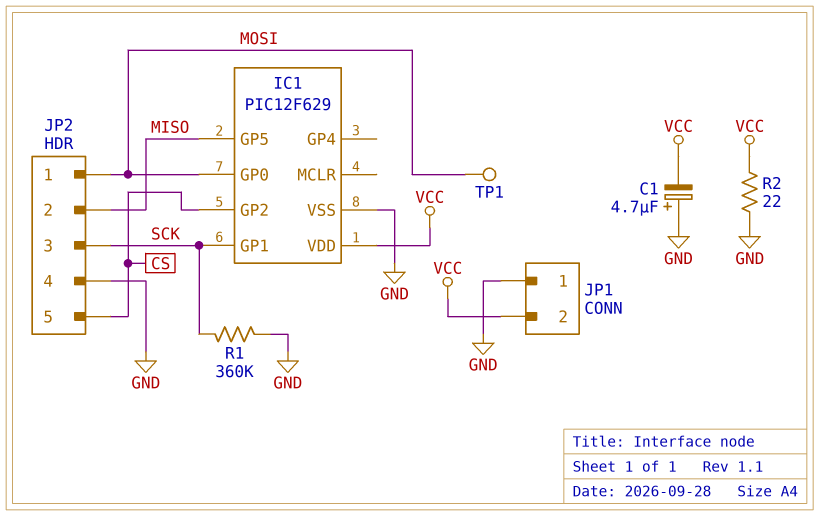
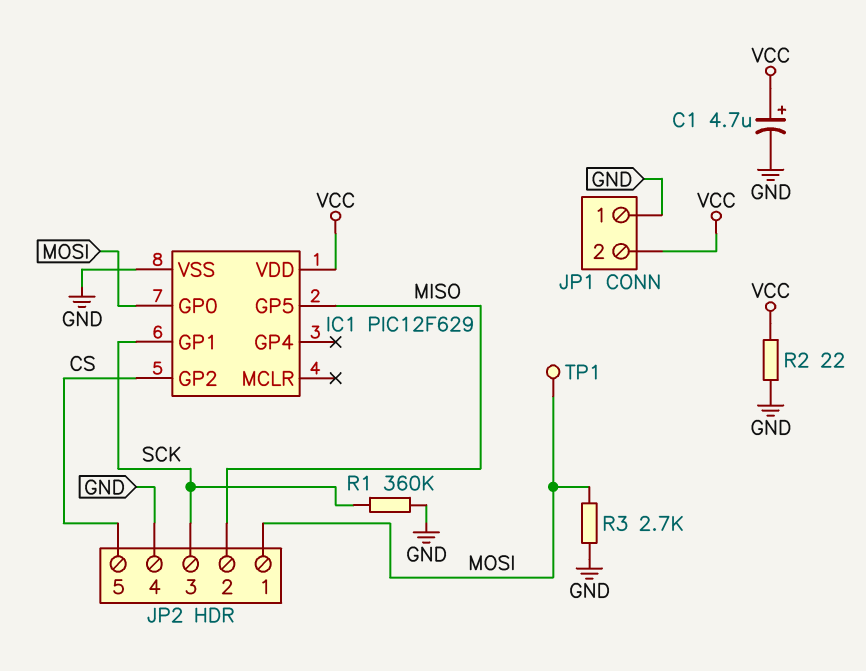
C1: 4.7uF (plus GND, minus VCC) -> 4.7uF (plus VCC, minus GND)
R3: none -> 2.7k (GND, MOSI)

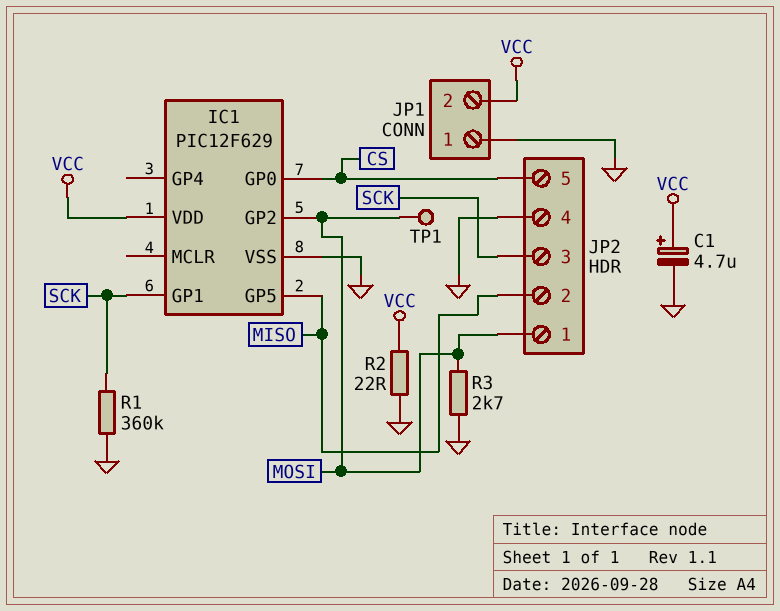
IC1 pin GP0: MOSI -> CS
IC1 pin GP2: CS -> MOSI

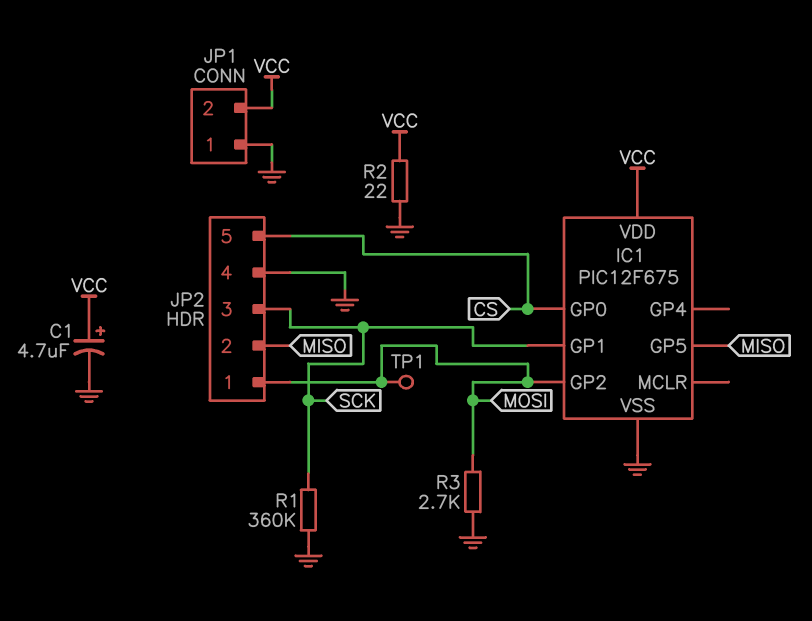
IC1: PIC12F629 -> PIC12F675

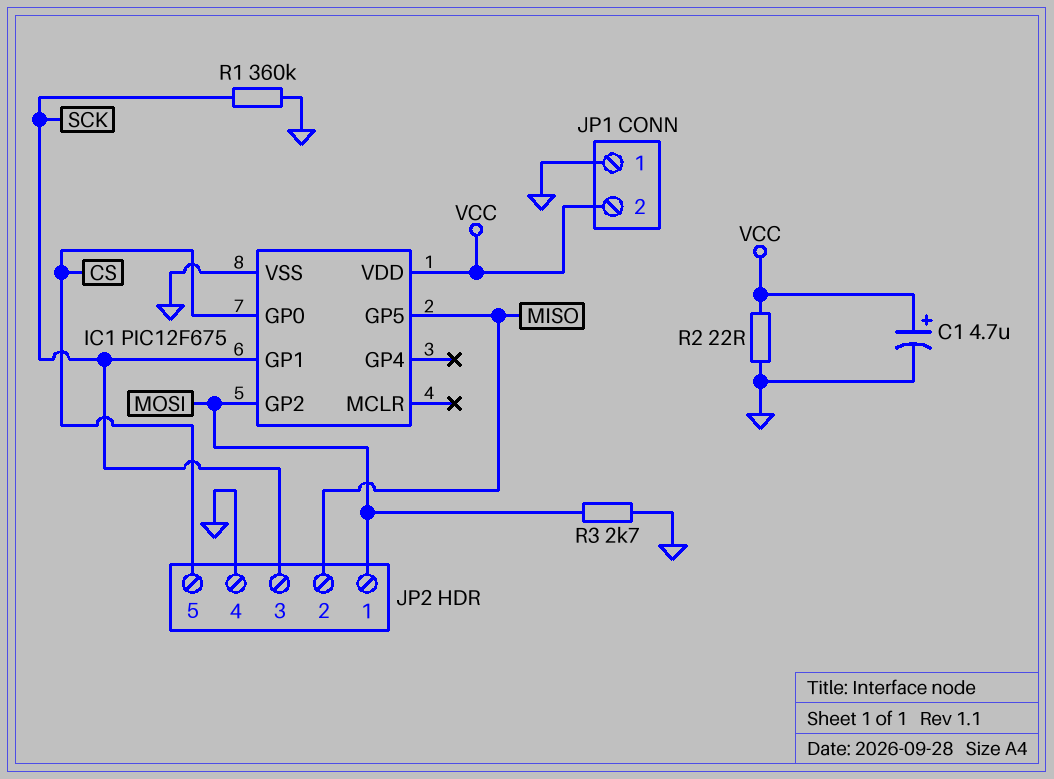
TP1: test point (MOSI) -> none

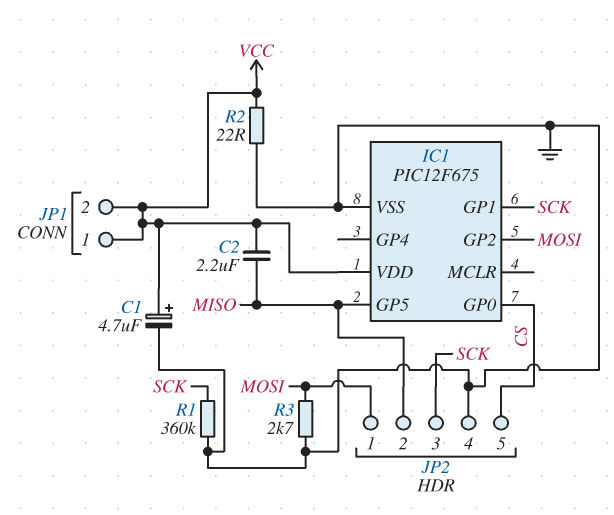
C2: none -> 2.2uF (MISO, VCC)
JP1 pin 1: GND -> VCC

